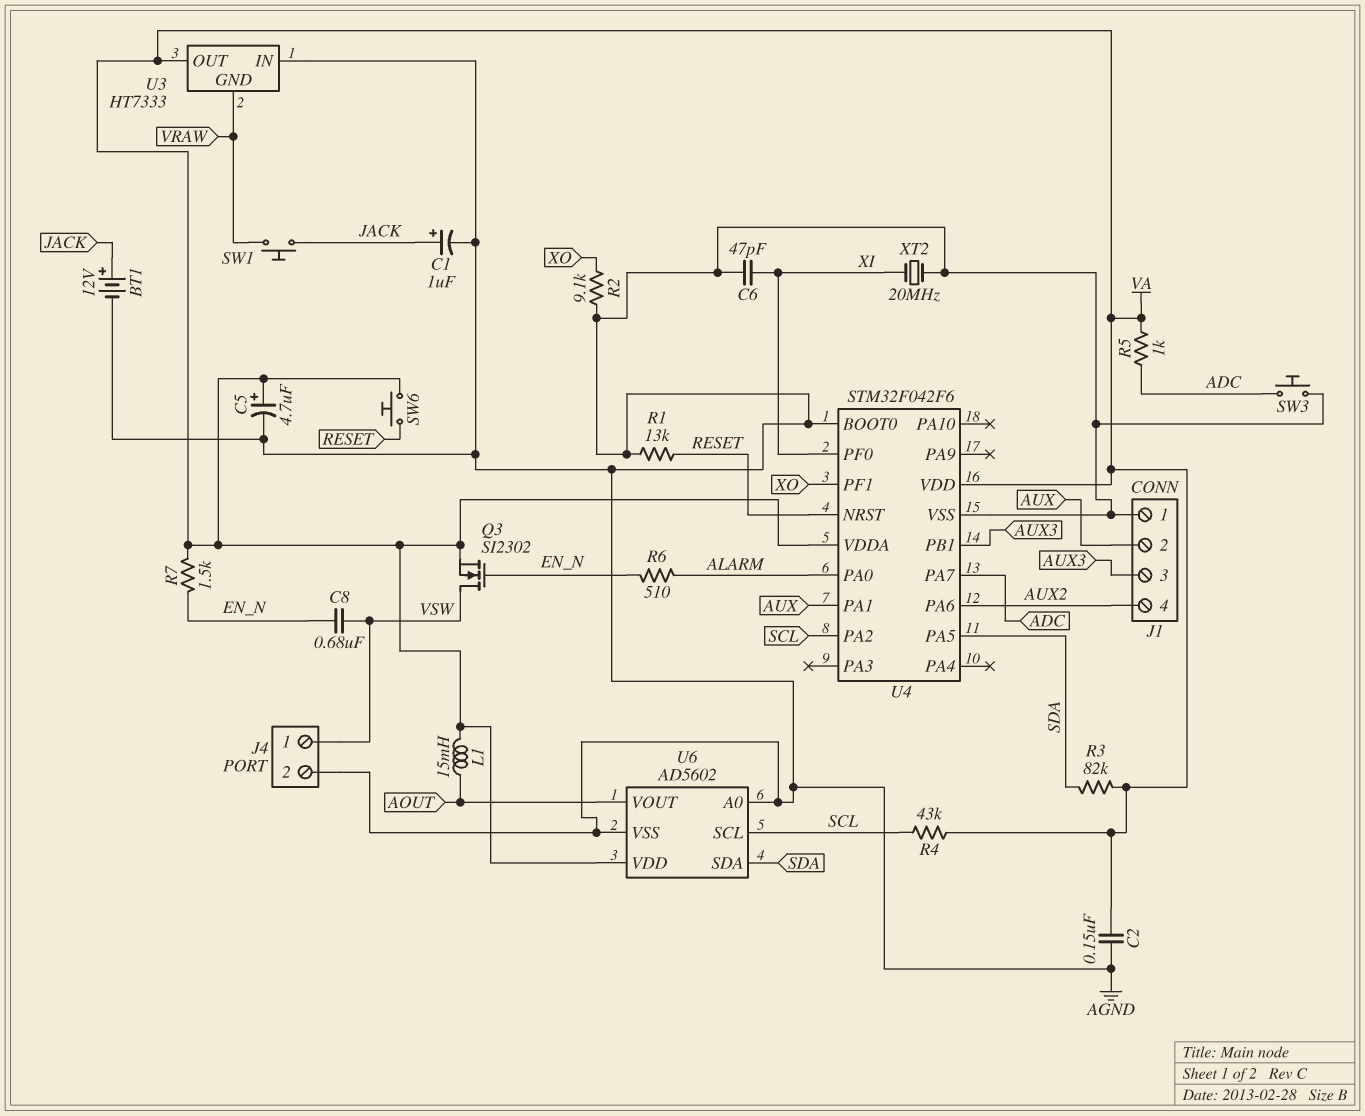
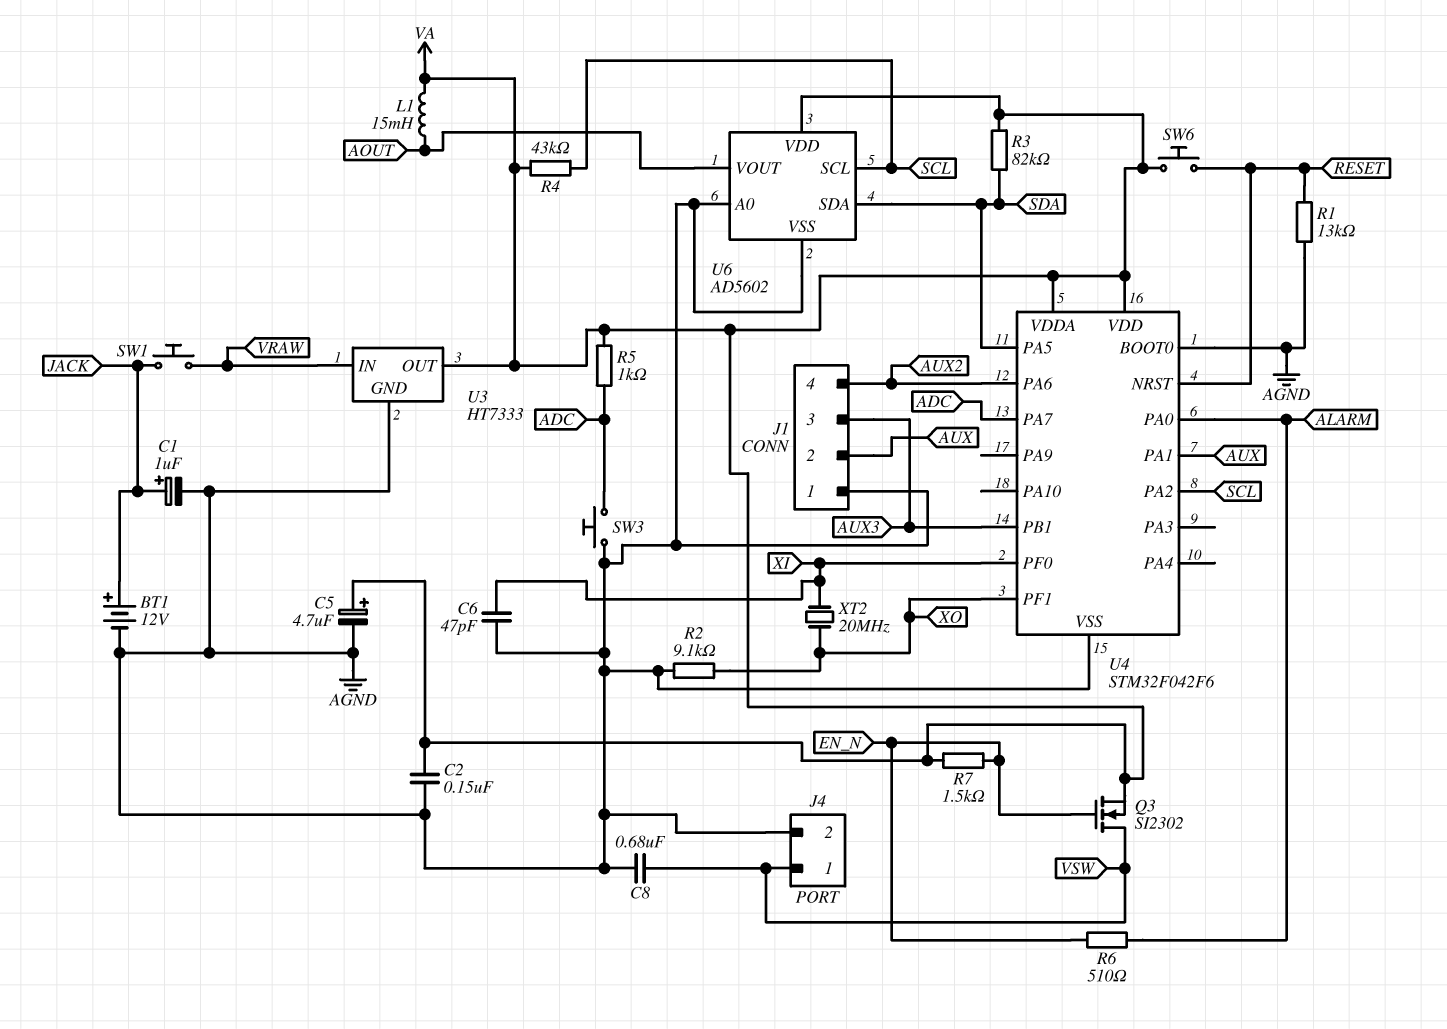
C8: 680nF (EN_N, VSW) -> 680nF (AGND, VSW)
U3 pin GND: VRAW -> AGND
U3 pin IN: AGND -> VRAW
XT2: 20MHz (AGND, XI) -> 20MHz (XI, XO)

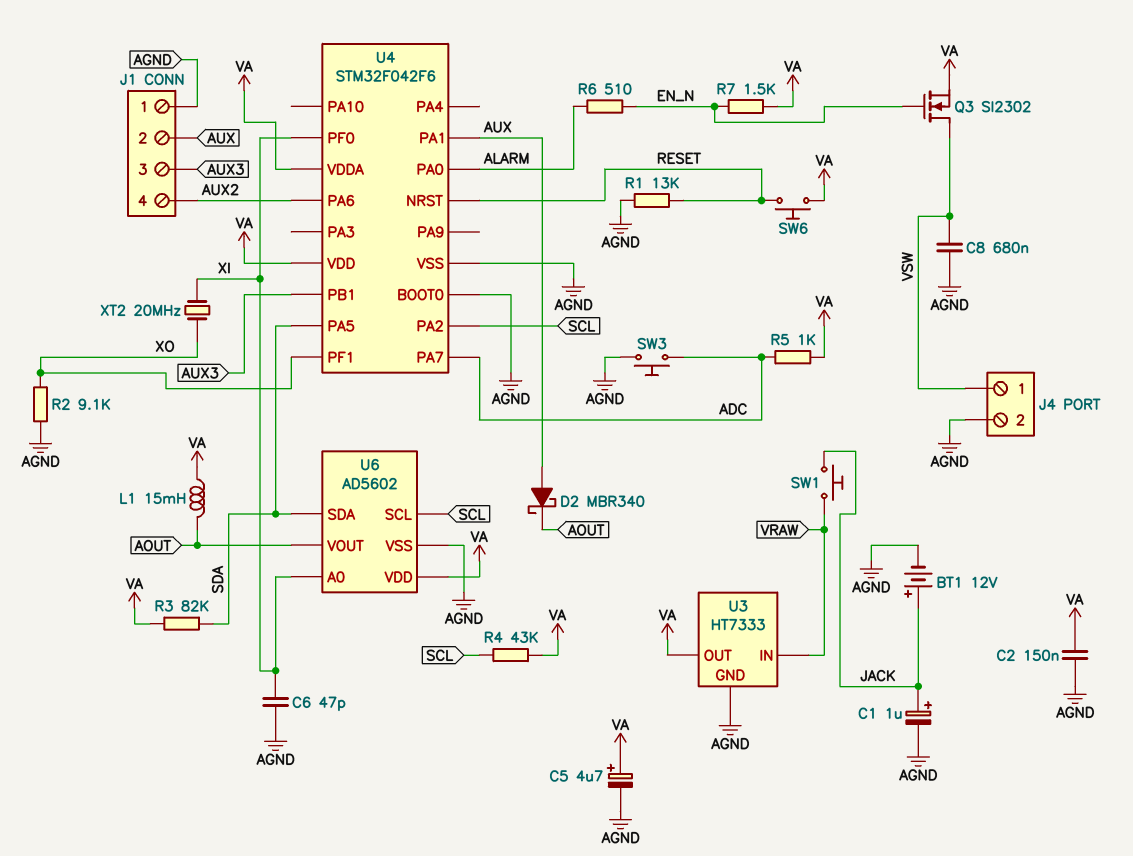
D2: none -> schottky MBR340 (A AUX, K AOUT)
U6 pin A0: AGND -> XI

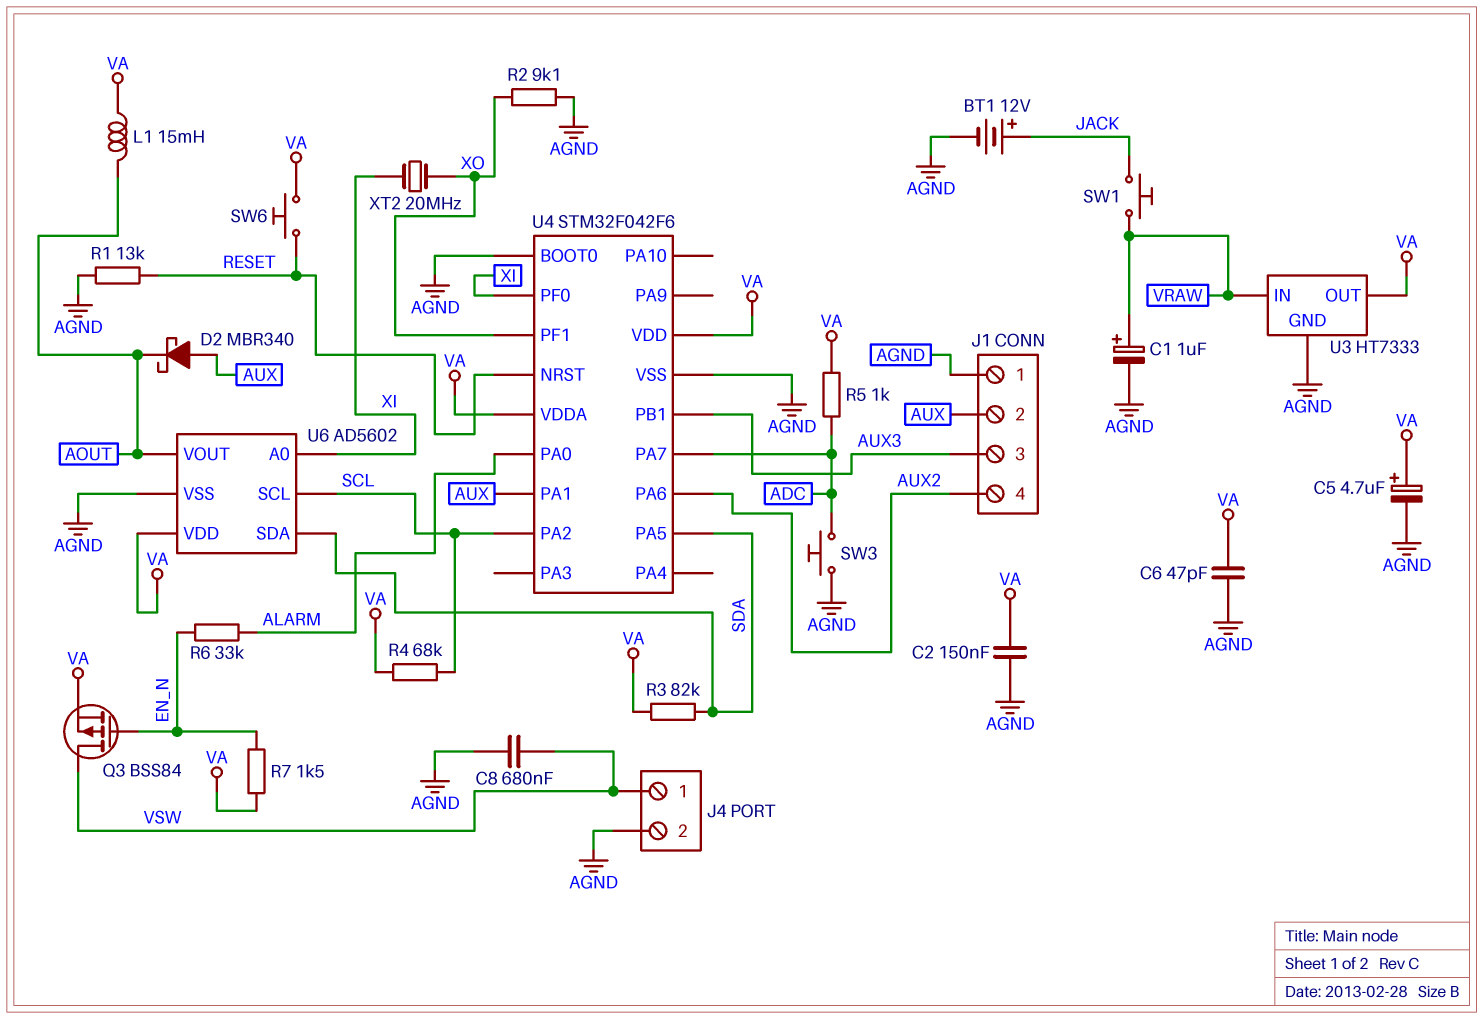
C1: 1uF (plus JACK, minus AGND) -> 1uF (plus VRAW, minus AGND)
C6: 47pF (AGND, XI) -> 47pF (AGND, VA)
Q3: NMOS SI2302 (G EN_N, D VSW, S VA) -> PMOS BSS84 (G EN_N, D VSW, S VA)
R4: 43k (SCL, VA) -> 68k (SCL, VA)
R6: 510 (ALARM, EN_N) -> 33k (ALARM, EN_N)

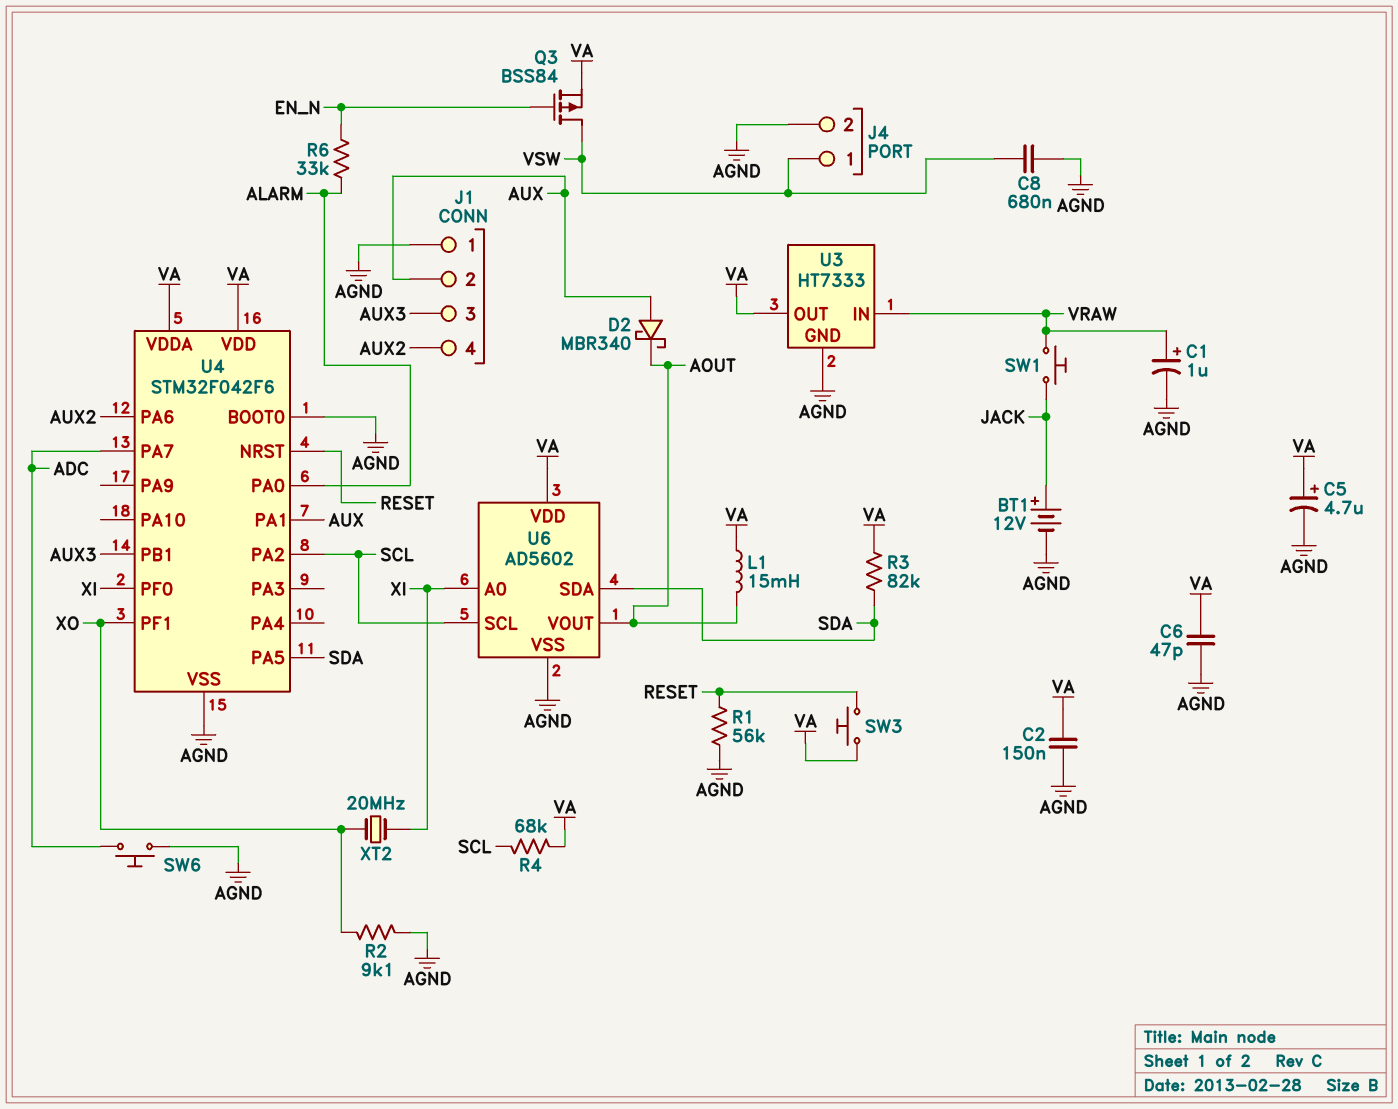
R1: 13k (AGND, RESET) -> 56k (AGND, RESET)
R5: 1k (ADC, VA) -> none
R7: 1.5k (EN_N, VA) -> none
SW3: button (ADC, AGND) -> button (RESET, VA)
SW6: button (RESET, VA) -> button (ADC, AGND)

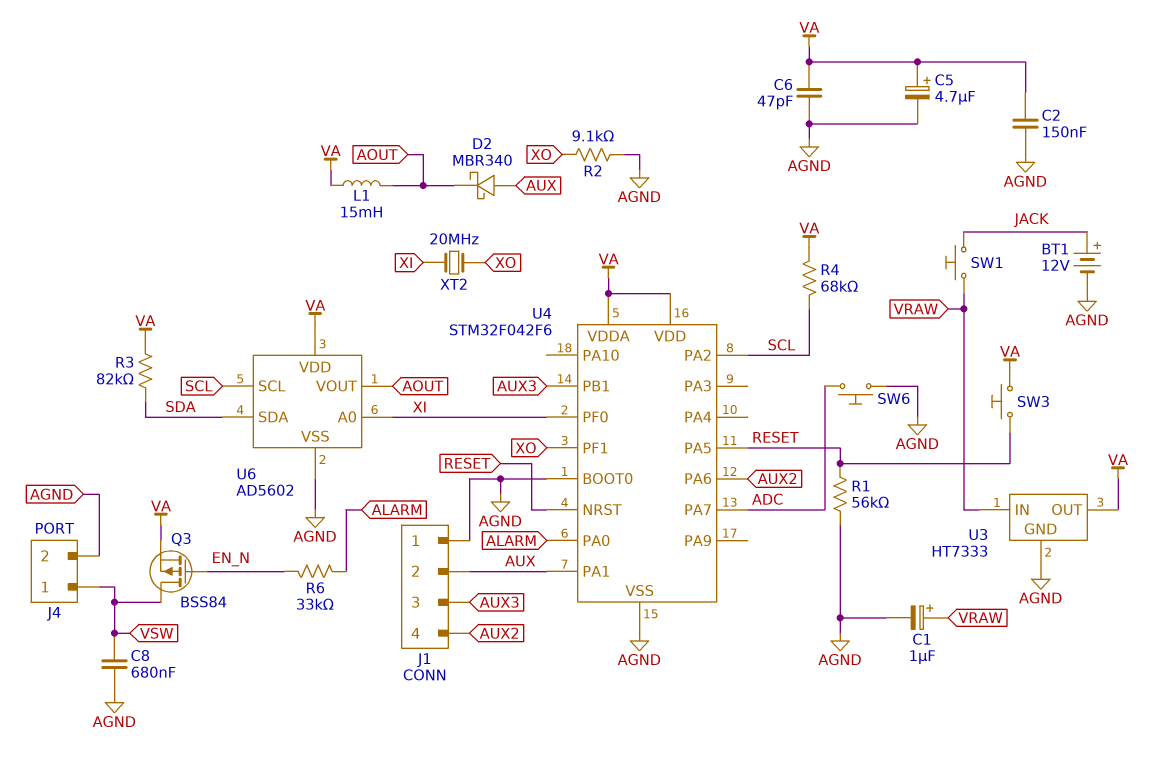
U4 pin PA5: SDA -> RESET

